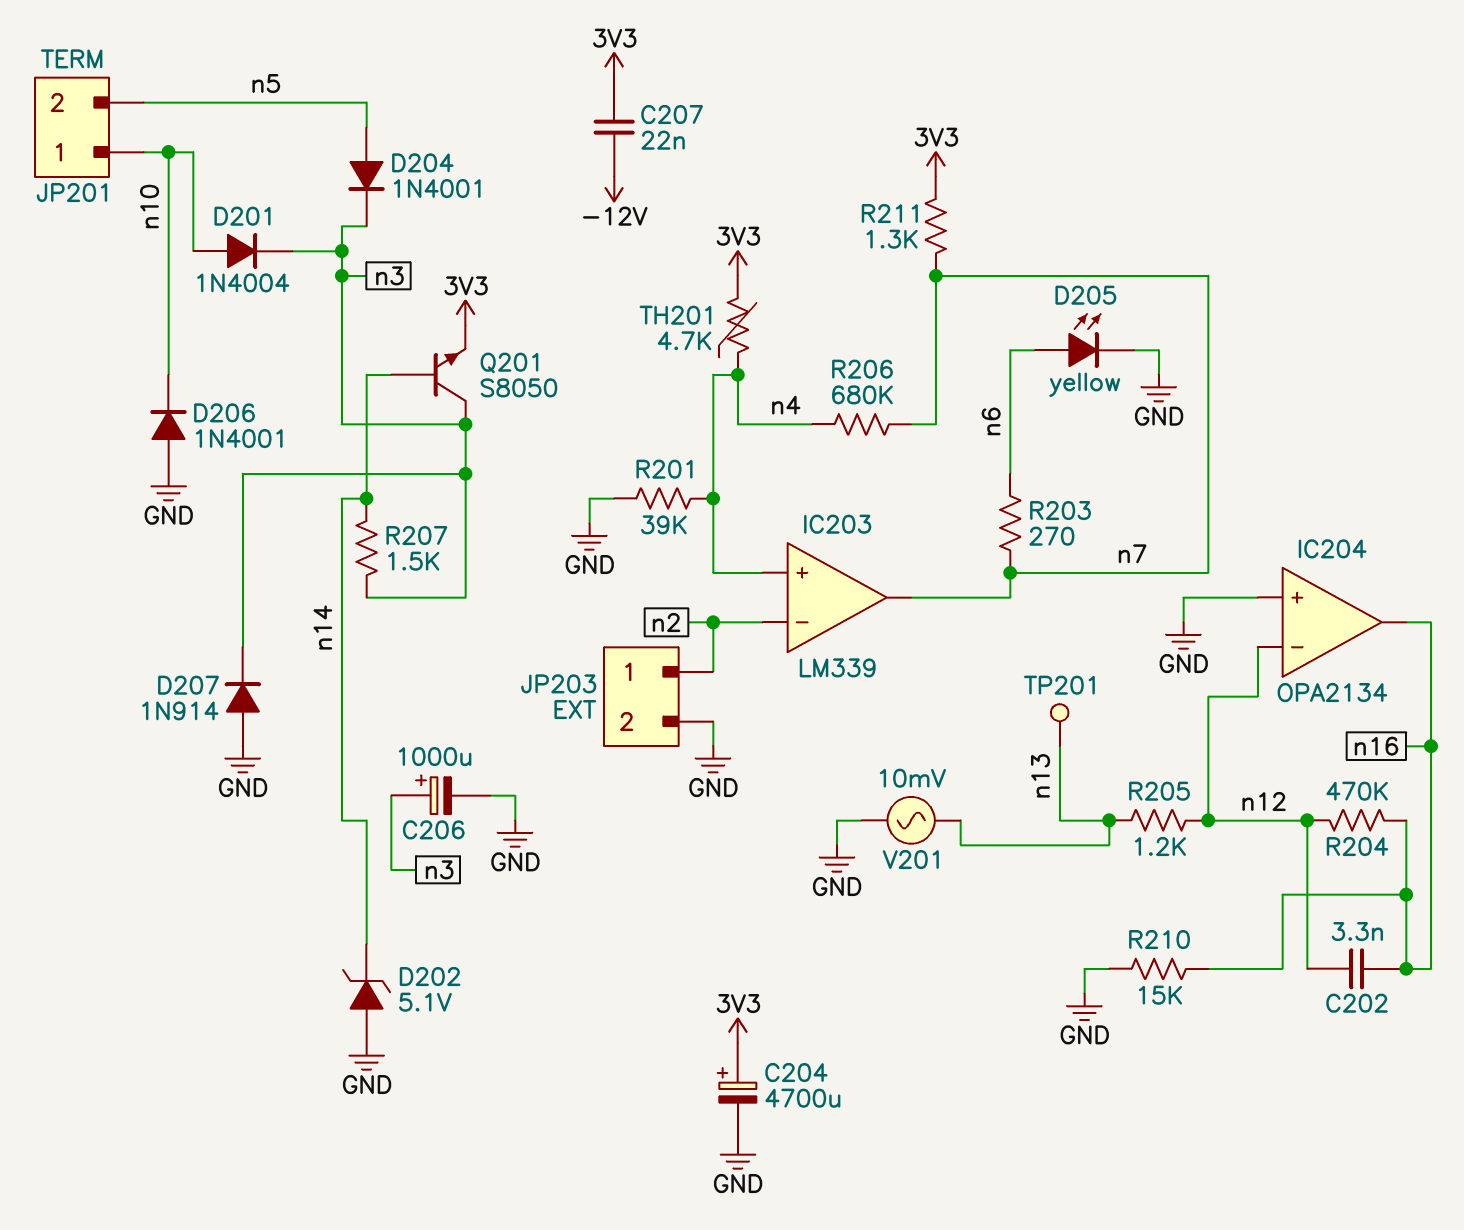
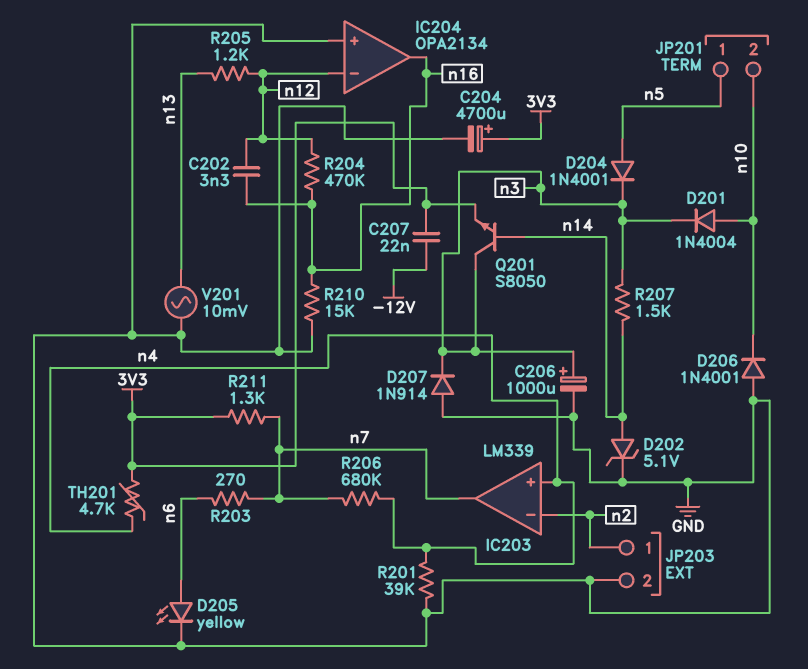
D202: zener 5.1V (A GND, K n14) -> zener 5.1V (A n14, K GND)
JP201 pin 1: n10 -> n5
JP201 pin 2: n5 -> n10
TP201: test point (n13) -> none

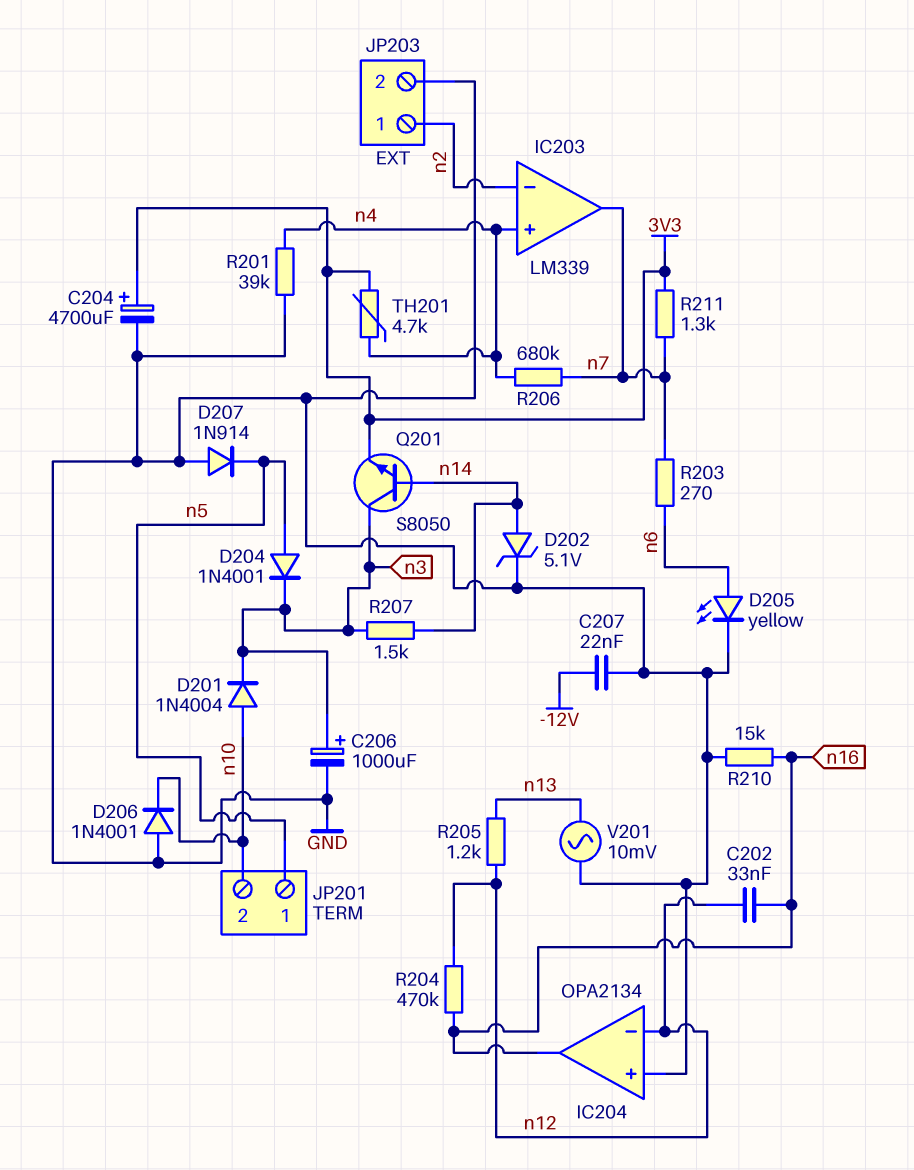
C202: 3.3nF (n12, n16) -> 33nF (n12, n16)
C207: 22nF (-12V, 3V3) -> 22nF (-12V, GND)
D207: diode 1N914 (A GND, K n3) -> diode 1N914 (A GND, K n5)

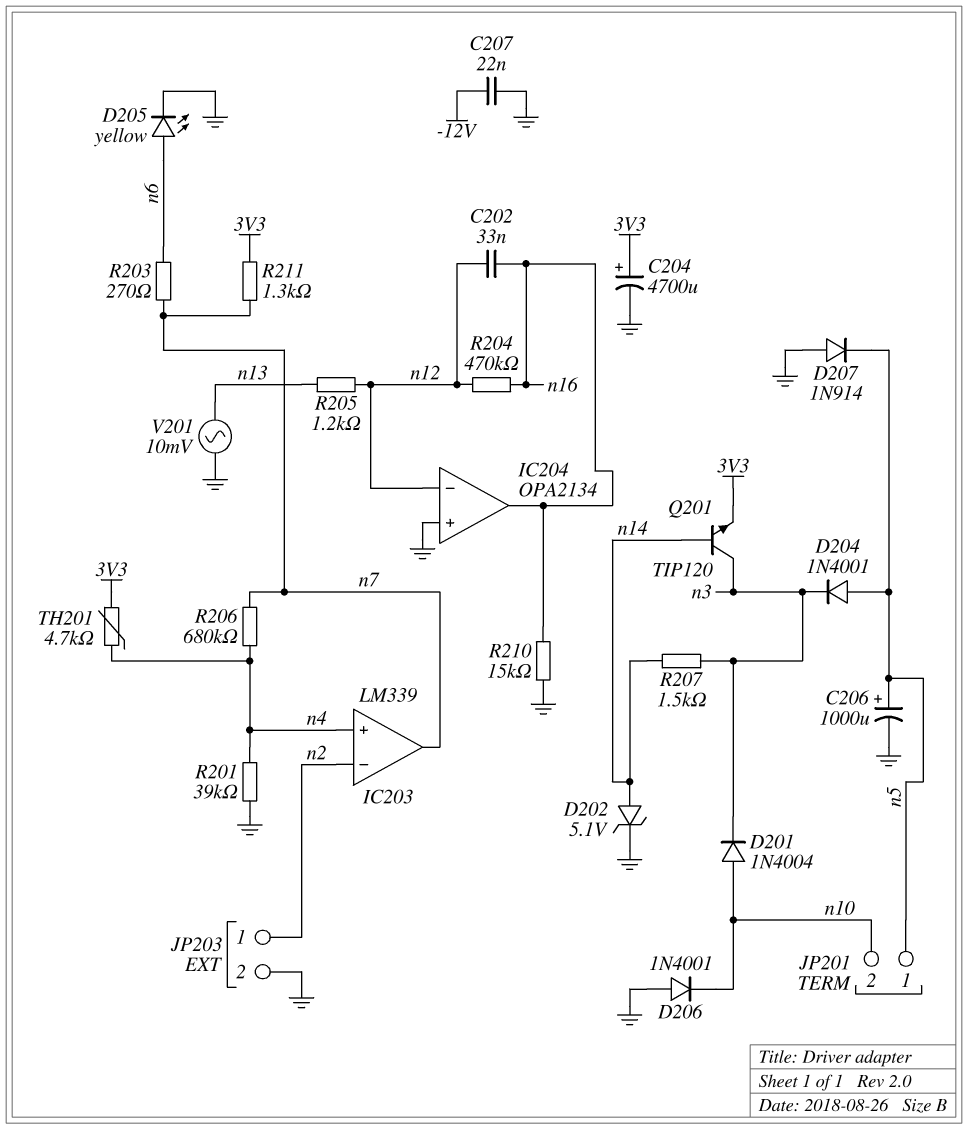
C206: 1000uF (plus n3, minus GND) -> 1000uF (plus n5, minus GND)
Q201: NPN S8050 (B n14, C n3, E 3V3) -> NPN TIP120 (B n14, C n3, E 3V3)

